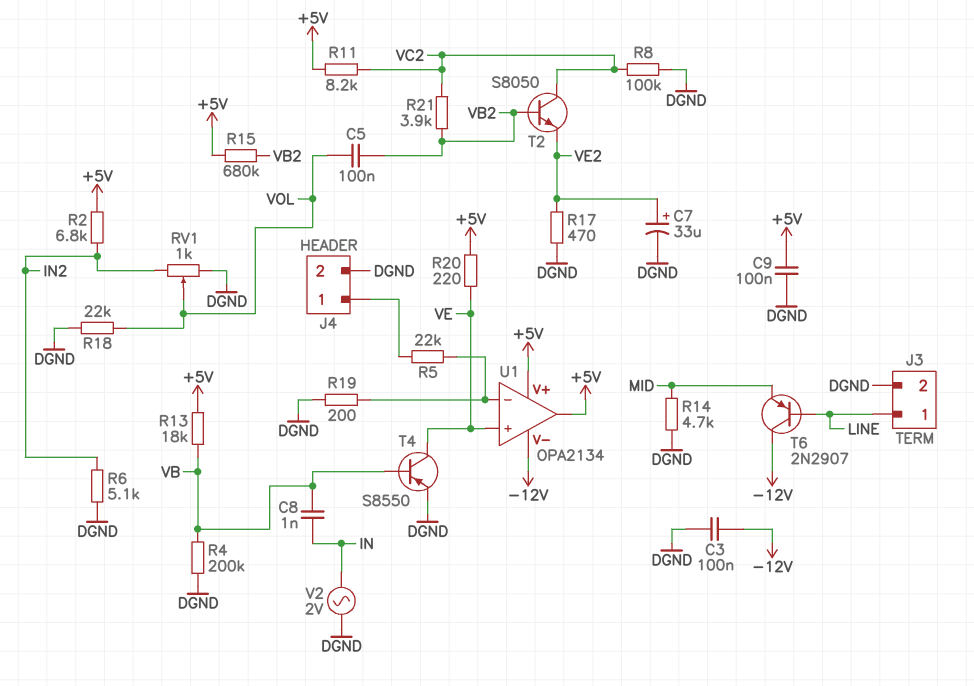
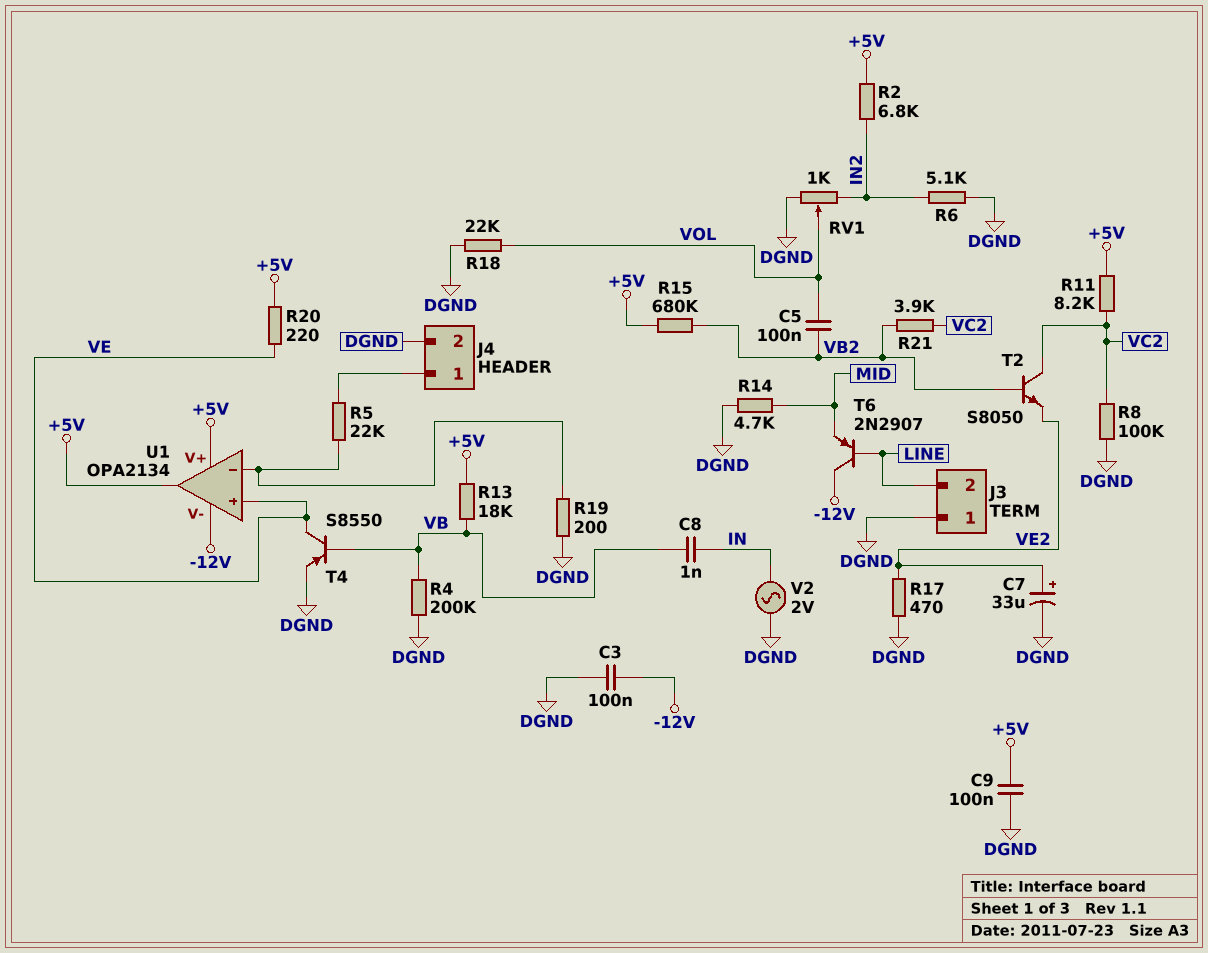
J3 pin 1: LINE -> DGND
J3 pin 2: DGND -> LINE

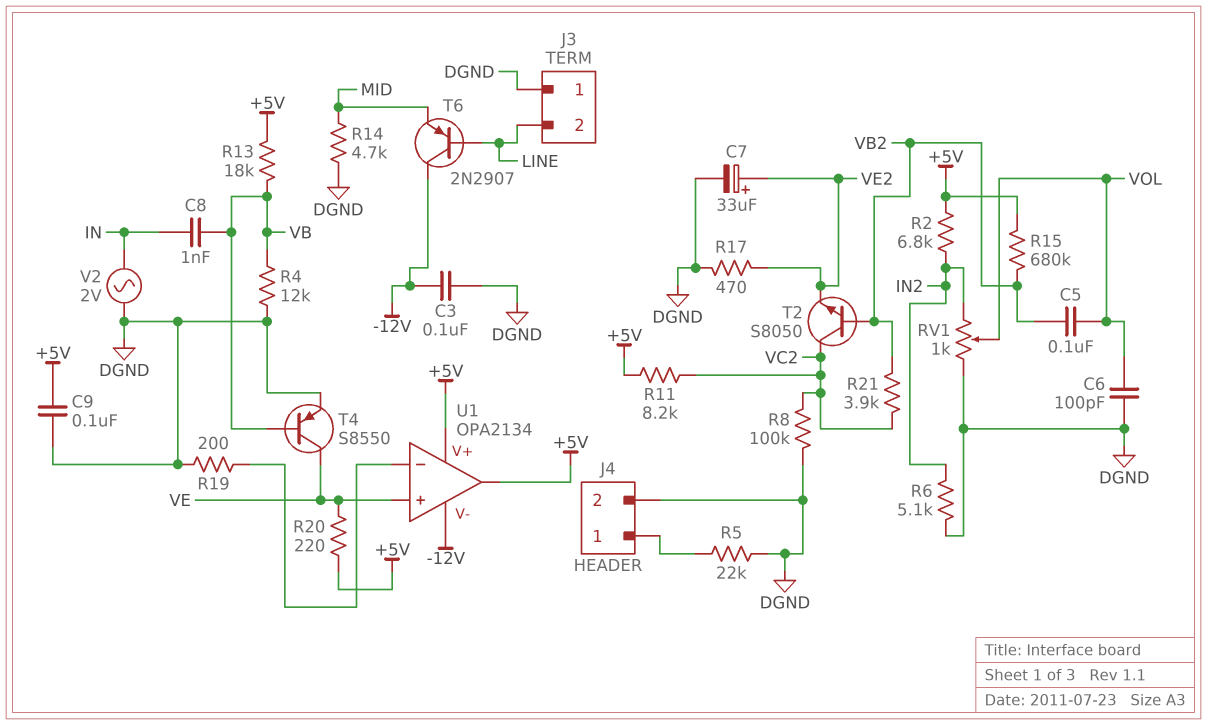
C6: none -> 100pF (DGND, VOL)
R4: 200k (DGND, VB) -> 12k (DGND, VB)
R5: 22k (J4/1, U1/in-) -> 22k (DGND, J4/1)
R18: 22k (DGND, VOL) -> none

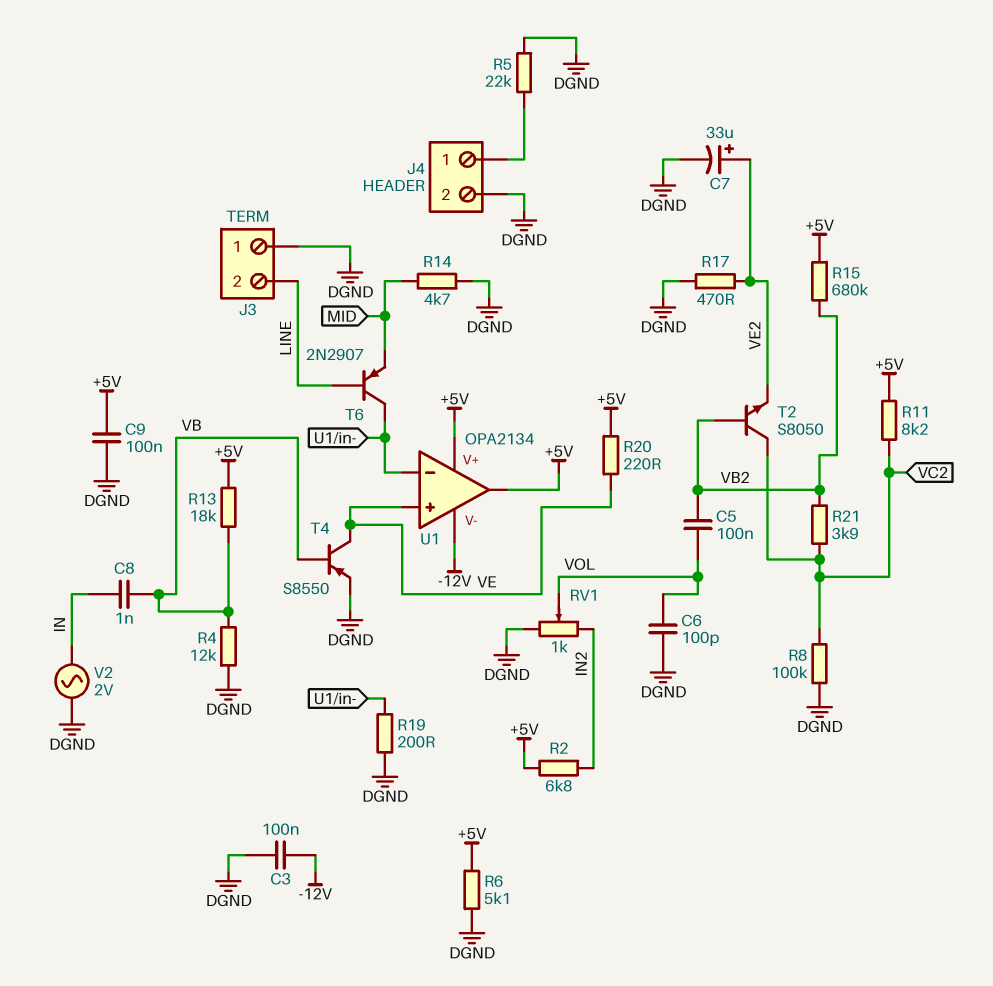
R6: 5.1k (DGND, IN2) -> 5.1k (+5V, DGND)
T6: PNP 2N2907 (B LINE, C -12V, E MID) -> PNP 2N2907 (B LINE, C U1/in-, E MID)

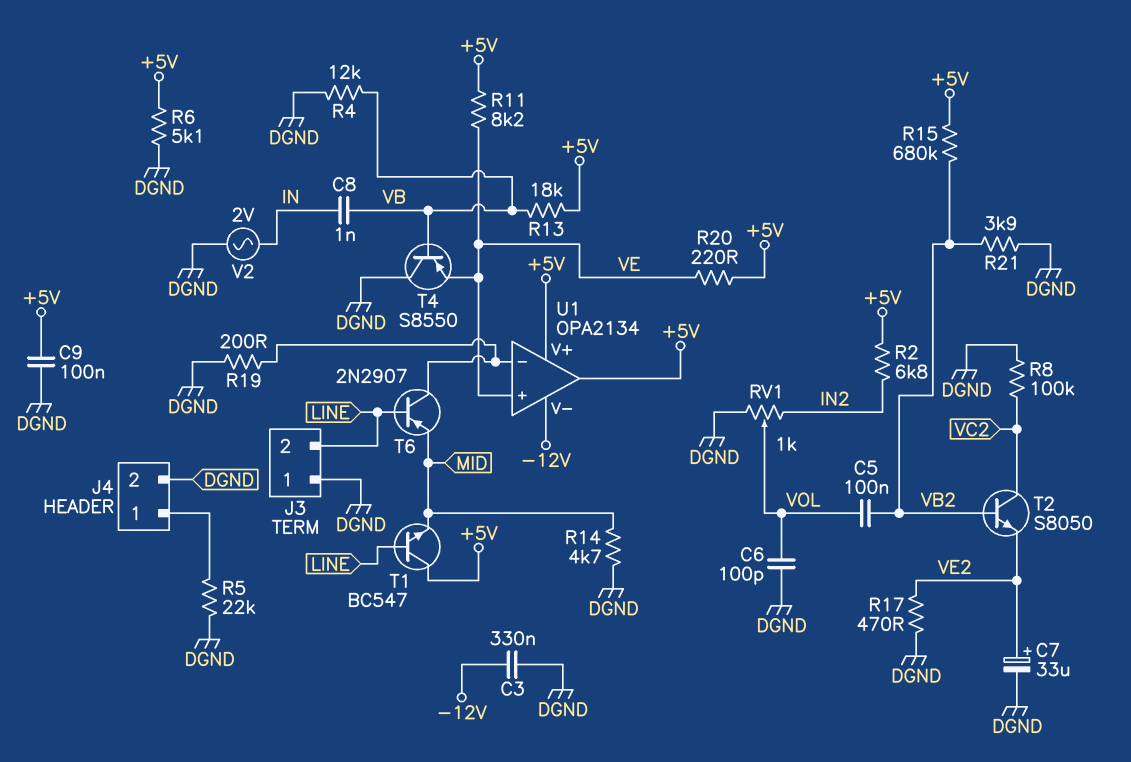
C3: 100nF (-12V, DGND) -> 330nF (-12V, DGND)
R11: 8.2k (+5V, VC2) -> 8.2k (+5V, VE)
R21: 3.9k (VB2, VC2) -> 3.9k (DGND, VB2)
T1: none -> NPN BC547 (B LINE, C +5V, E MID)
T4: PNP S8550 (B VB, C VE, E DGND) -> PNP S8550 (B VB, C DGND, E VE)

